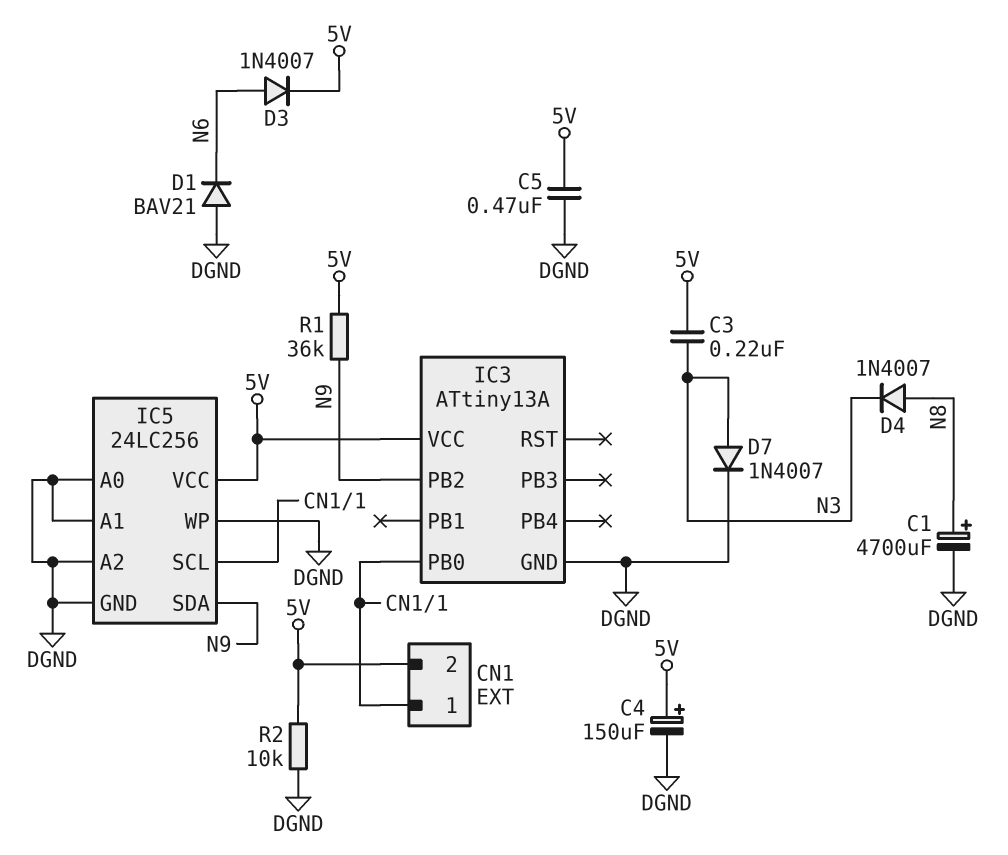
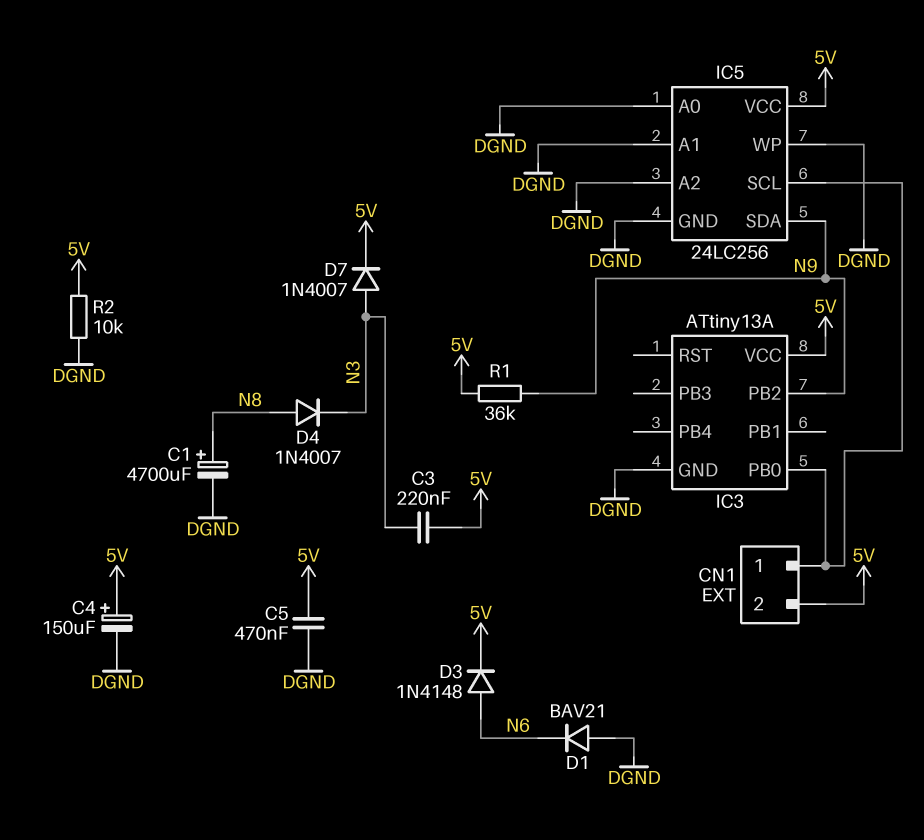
D3: diode 1N4007 (A N6, K 5V) -> diode 1N4148 (A N6, K 5V)
D7: diode 1N4007 (A N3, K DGND) -> diode 1N4007 (A N3, K 5V)

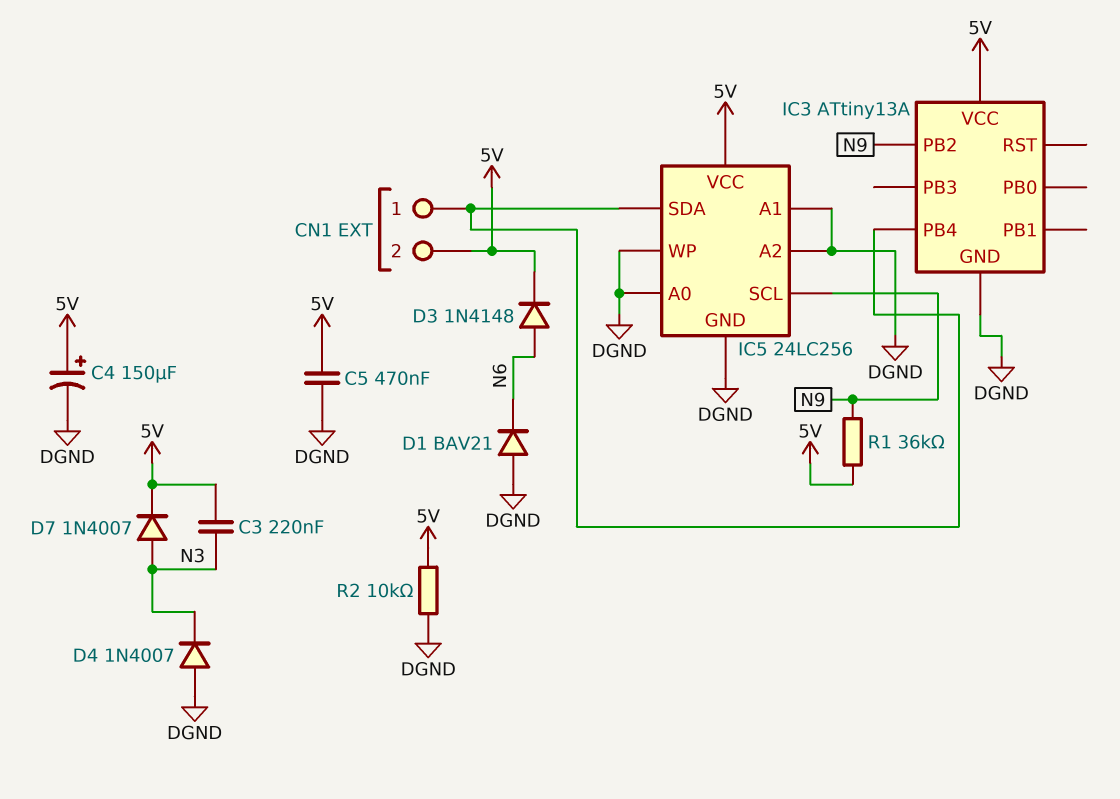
C1: 4700uF (plus N8, minus DGND) -> none
D4: diode 1N4007 (A N8, K N3) -> diode 1N4007 (A DGND, K N3)
IC3 pin PB0: CN1/1 -> none
IC3 pin PB4: none -> CN1/1
IC5 pin SCL: CN1/1 -> N9
IC5 pin SDA: N9 -> CN1/1

